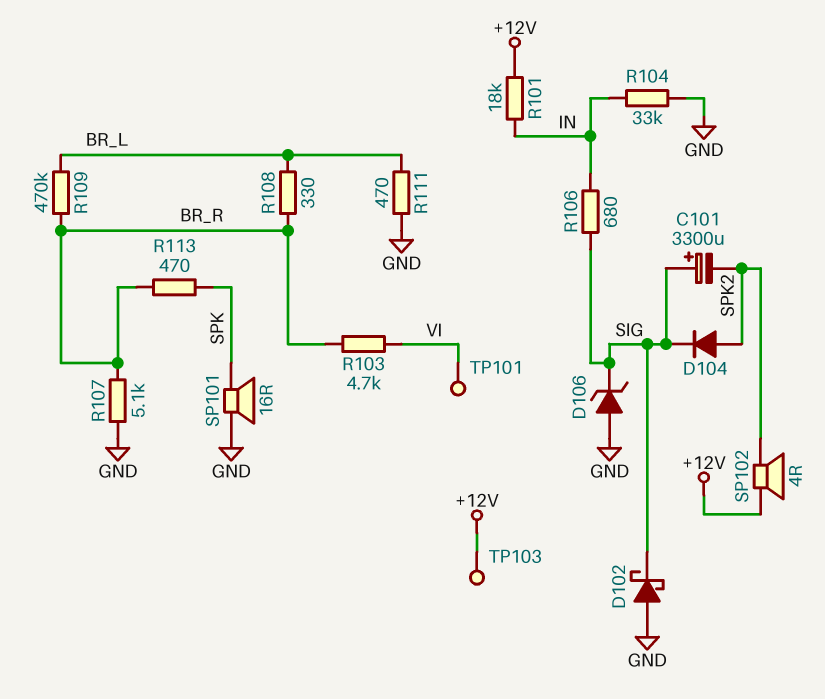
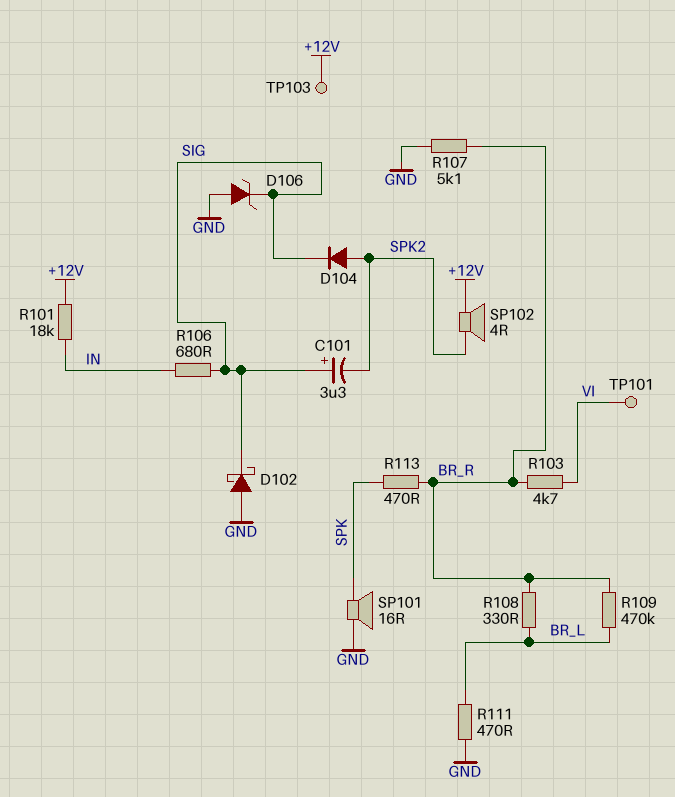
C101: 3300uF (plus SIG, minus SPK2) -> 3.3uF (plus SIG, minus SPK2)
R104: 33k (GND, IN) -> none

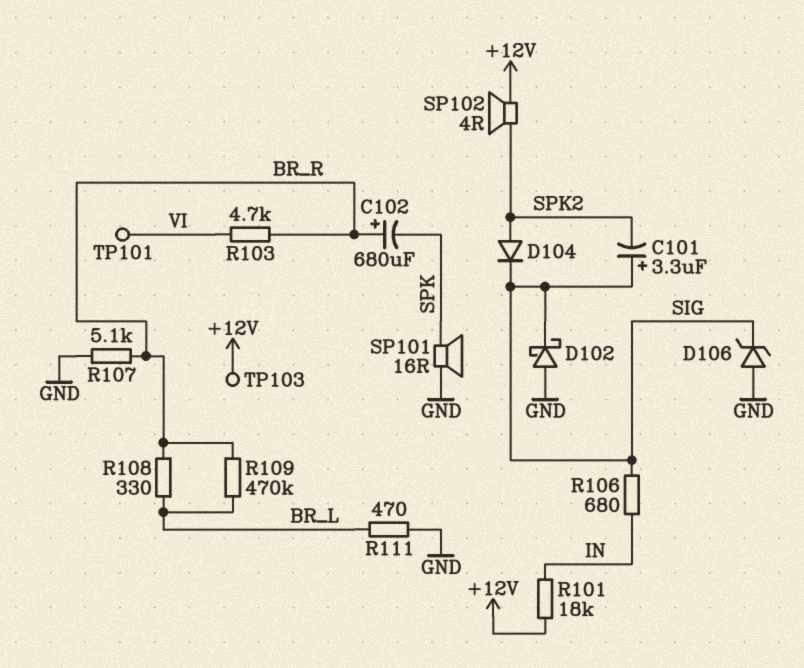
C102: none -> 680uF (plus BR_R, minus SPK)
R113: 470 (BR_R, SPK) -> none

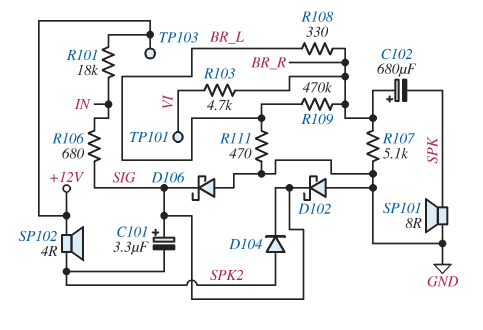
D106: zener (A GND, K SIG) -> schottky (A GND, K SIG)
SP101: speaker 16R (GND, SPK) -> speaker 8R (GND, SPK)

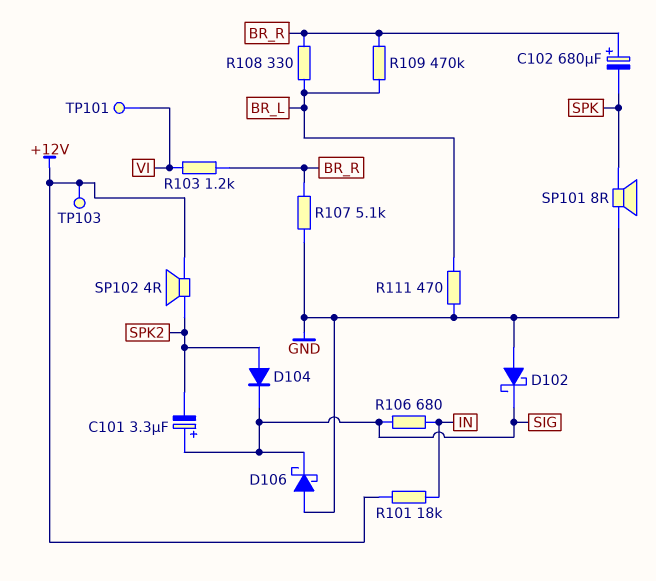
R103: 4.7k (BR_R, VI) -> 1.2k (BR_R, VI)

